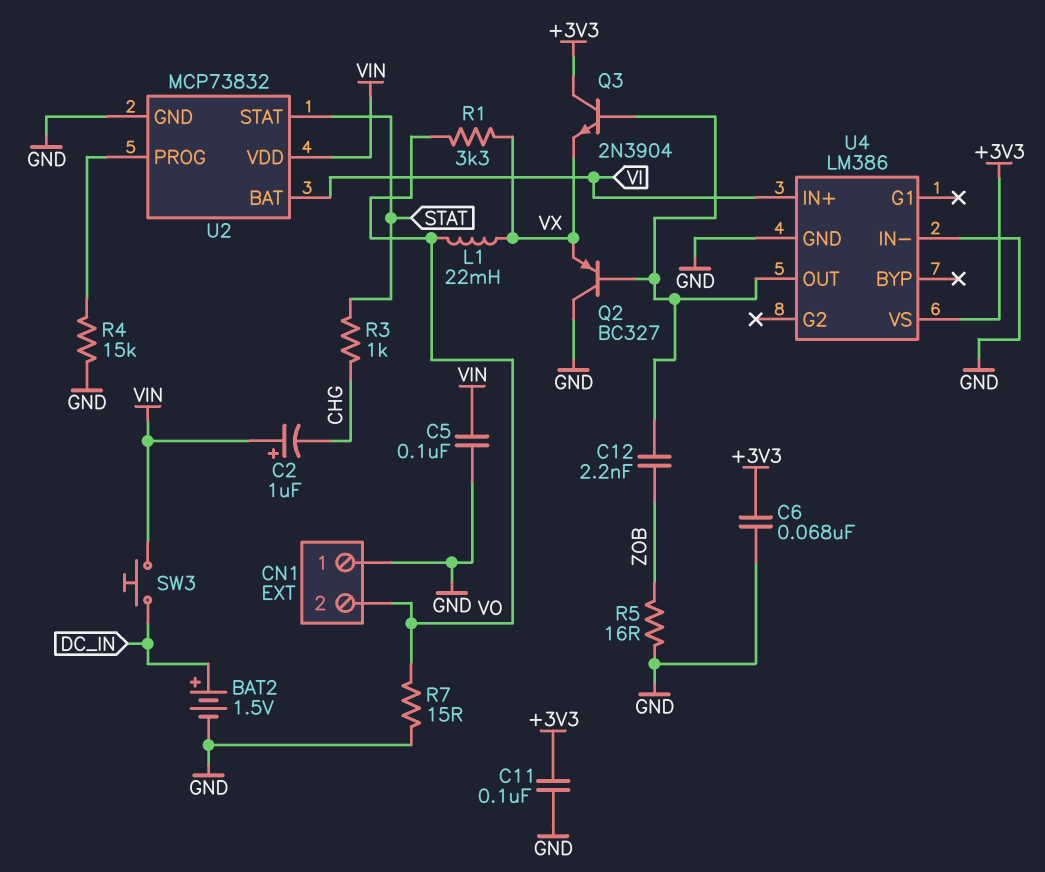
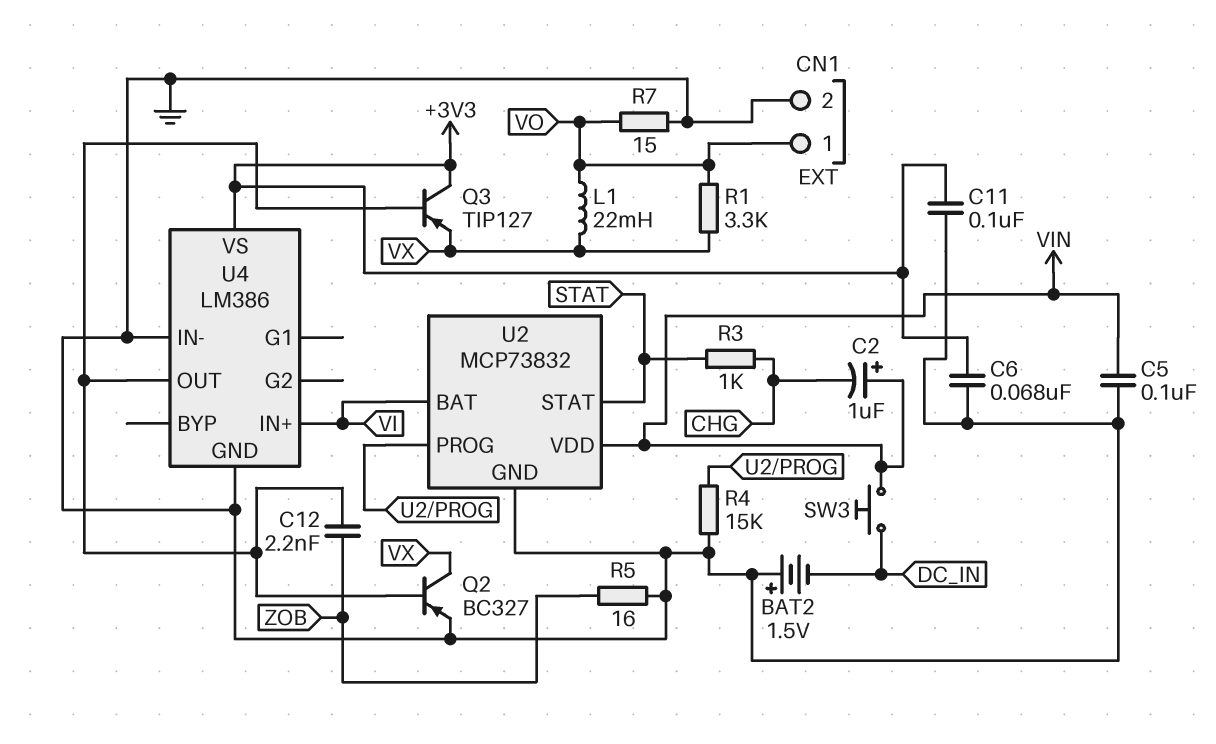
BAT2: 1.5V (plus DC_IN, minus GND) -> 1.5V (plus GND, minus DC_IN)
CN1 pin 1: GND -> VO
CN1 pin 2: VO -> GND
Q2: PNP BC327 (B U4/OUT, C GND, E VX) -> PNP BC327 (B U4/OUT, C VX, E GND)
Q3: NPN 2N3904 (B U4/OUT, C +3V3, E VX) -> PNP TIP127 (B U4/OUT, C +3V3, E VX)

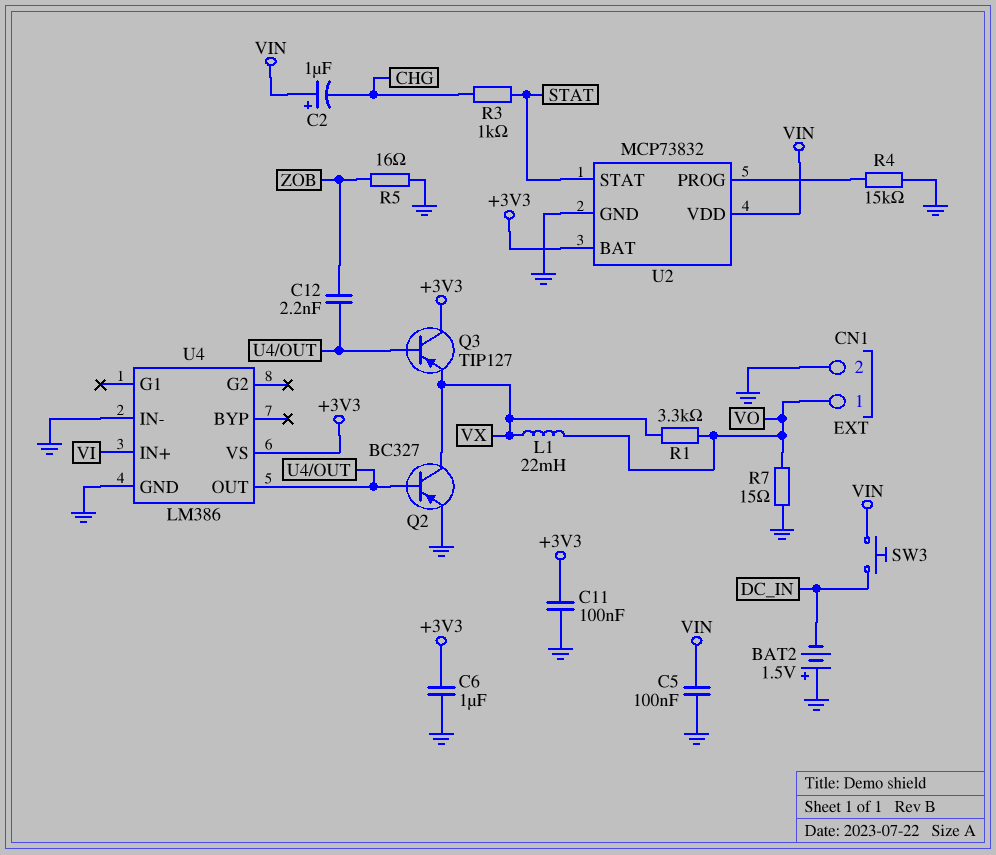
C6: 68nF (+3V3, GND) -> 1uF (+3V3, GND)
U2 pin BAT: VI -> +3V3

